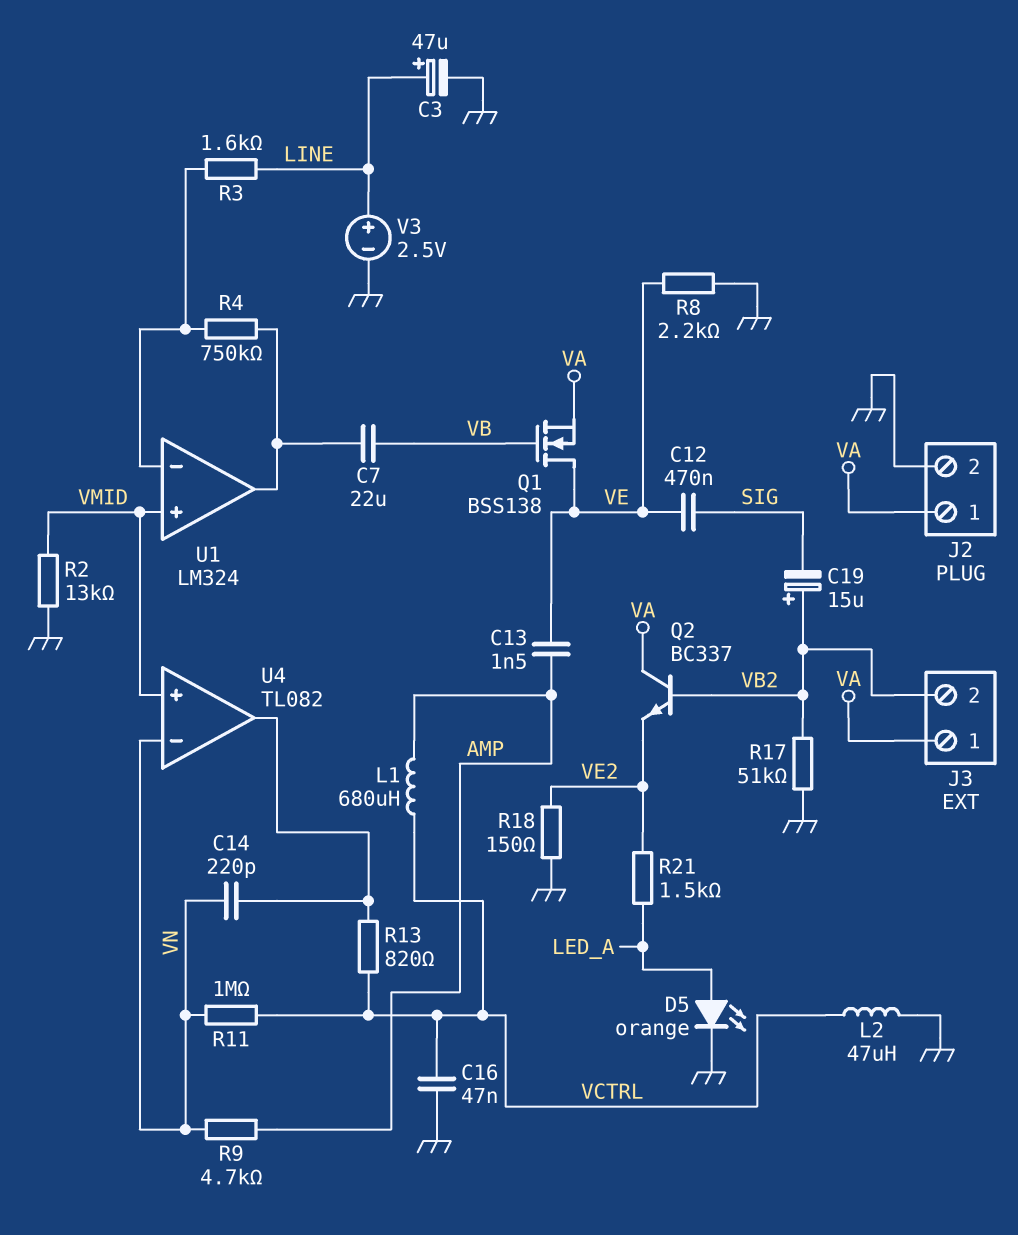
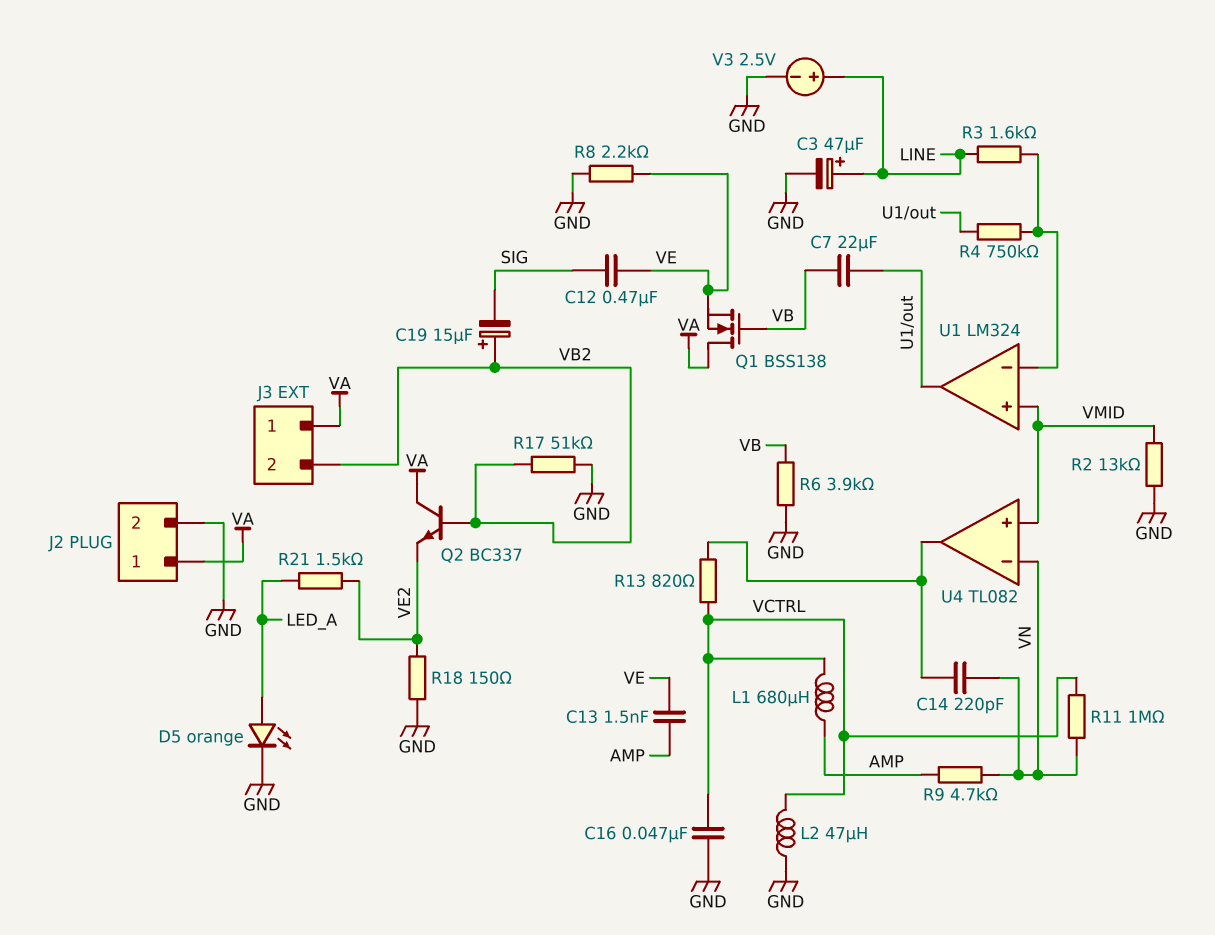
Q1: NMOS BSS138 (G VB, D VE, S VA) -> NMOS BSS138 (G VB, D VA, S VE)
R6: none -> 3.9k (GND, VB)

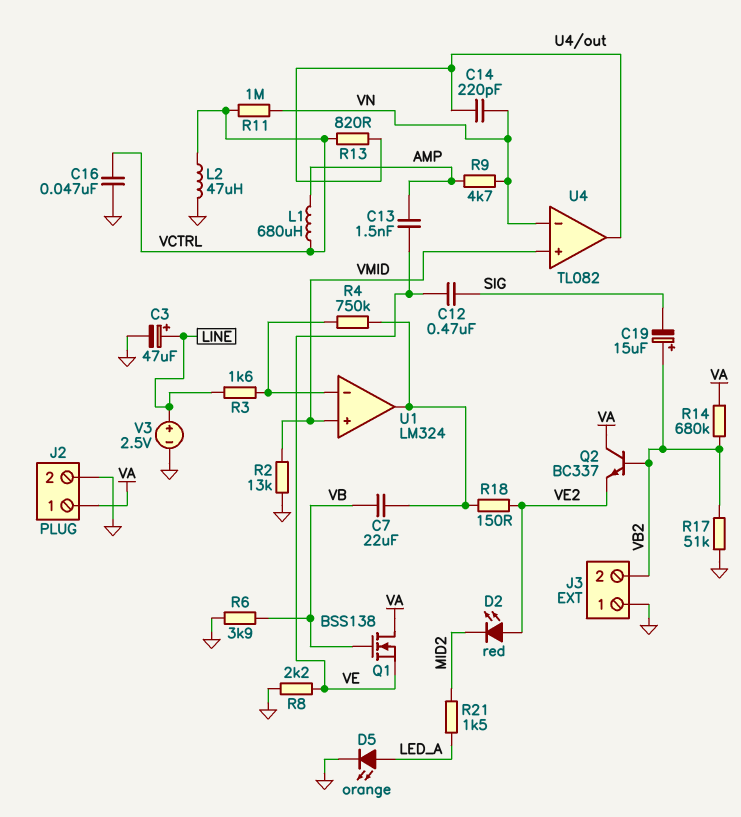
D2: none -> LED red (A VE2, K MID2)
J3 pin 1: VA -> GND
R14: none -> 680k (VA, VB2)
R18: 150 (GND, VE2) -> 150 (U1/out, VE2)
R21: 1.5k (LED_A, VE2) -> 1.5k (LED_A, MID2)

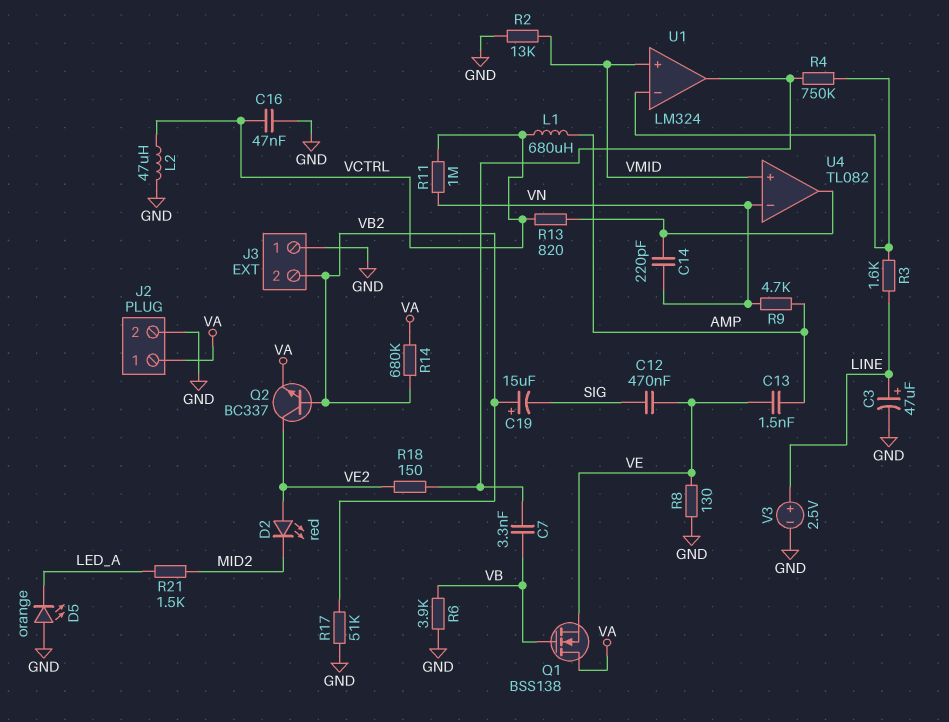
C7: 22uF (U1/out, VB) -> 3.3nF (U1/out, VB)
D5: LED orange (A LED_A, K GND) -> LED orange (A GND, K LED_A)
Q2: NPN BC337 (B VB2, C VA, E VE2) -> NPN BC337 (B VB2, C VE2, E VA)
R8: 2.2k (GND, VE) -> 130 (GND, VE)

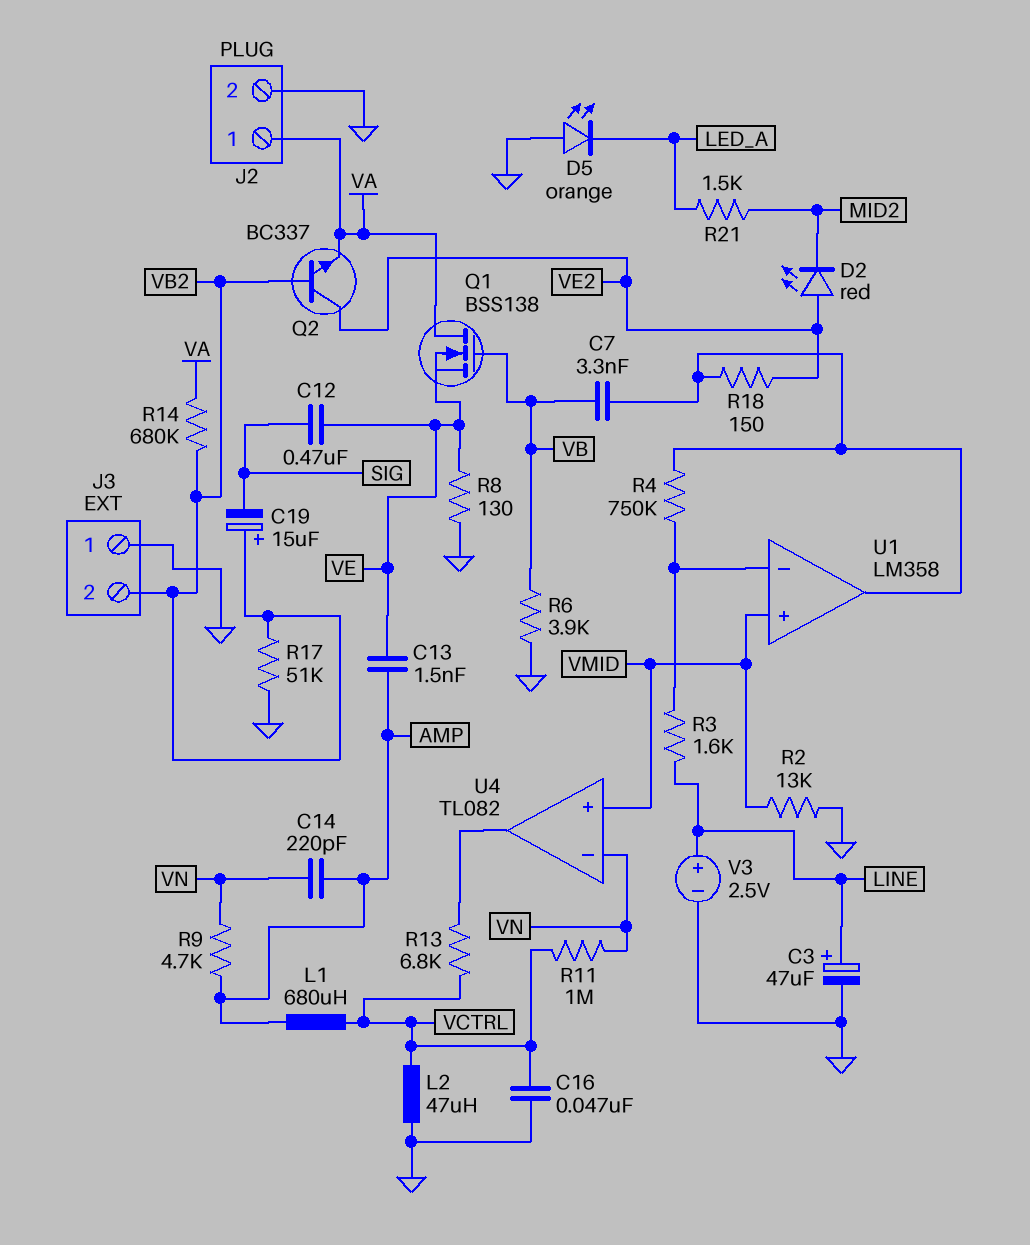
C14: 220pF (U4/out, VN) -> 220pF (AMP, VN)
R13: 820 (U4/out, VCTRL) -> 6.8k (U4/out, VCTRL)
U1: LM324 -> LM358

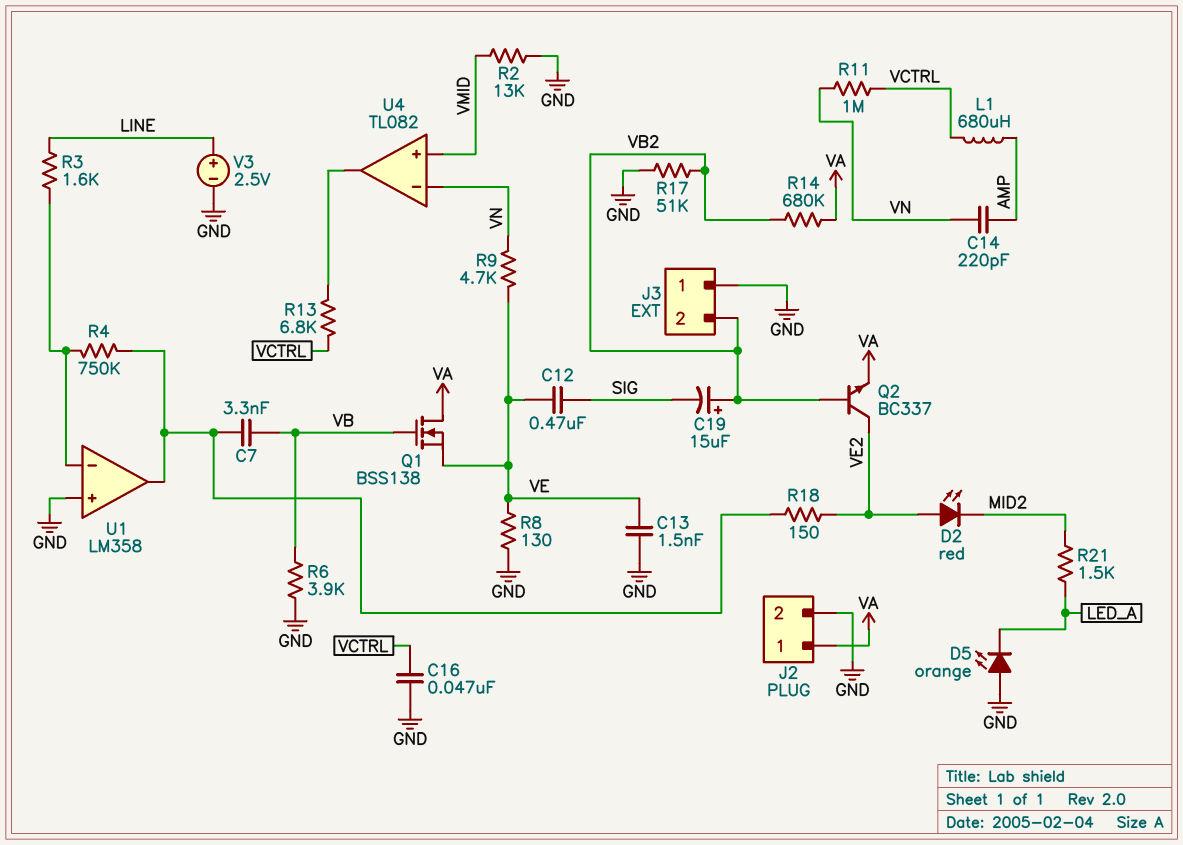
C3: 47uF (plus LINE, minus GND) -> none
C13: 1.5nF (AMP, VE) -> 1.5nF (GND, VE)
L2: 47uH (GND, VCTRL) -> none
R9: 4.7k (AMP, VN) -> 4.7k (VE, VN)
U1 pin in+: VMID -> GND

